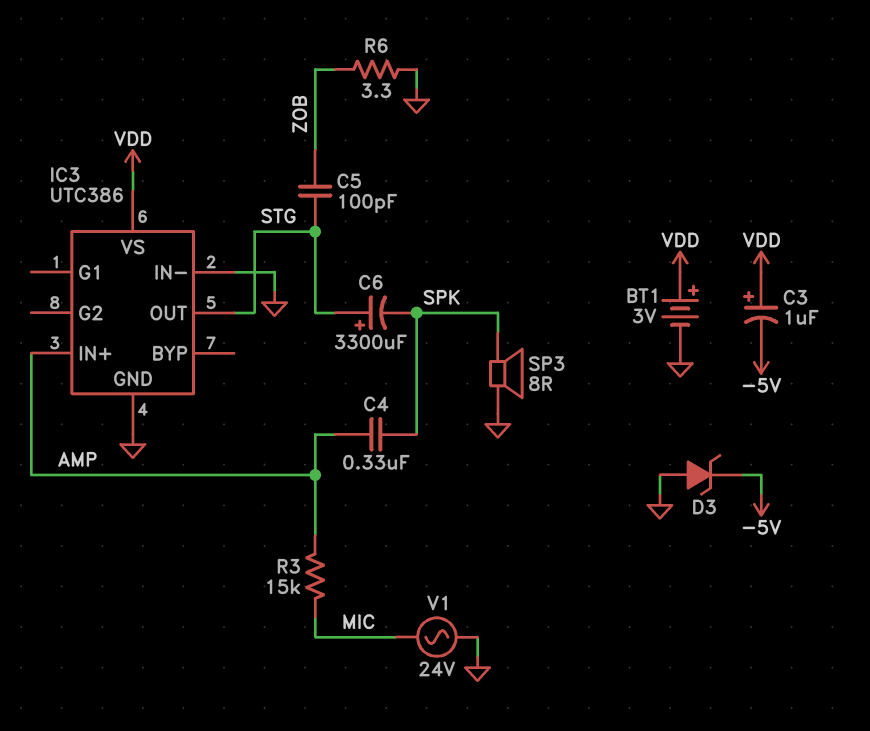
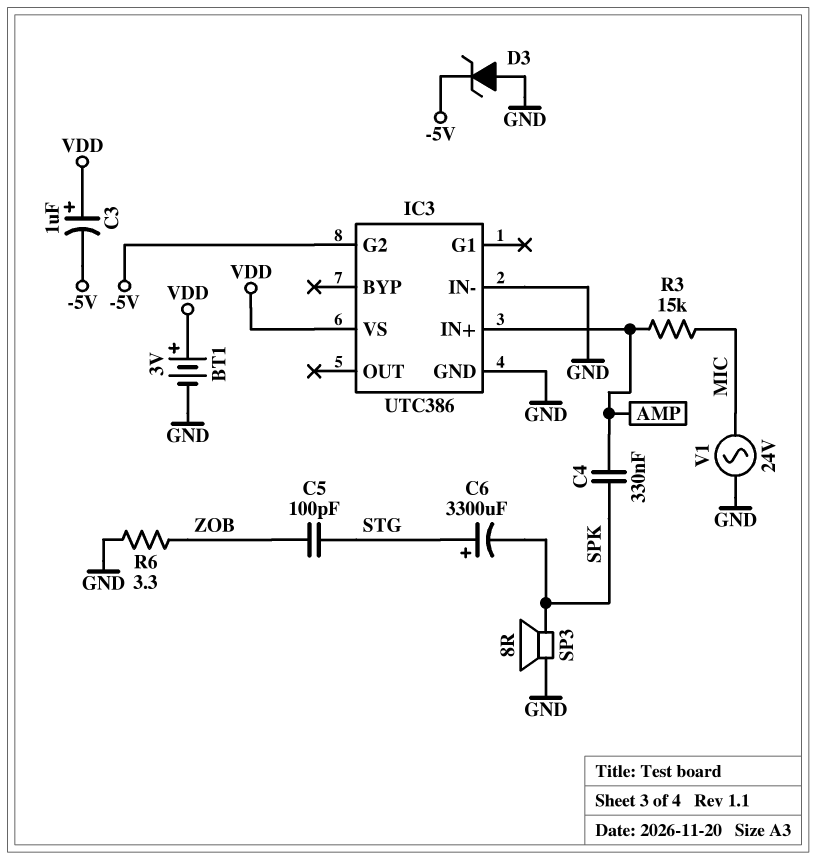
IC3 pin G2: none -> -5V
IC3 pin OUT: STG -> none

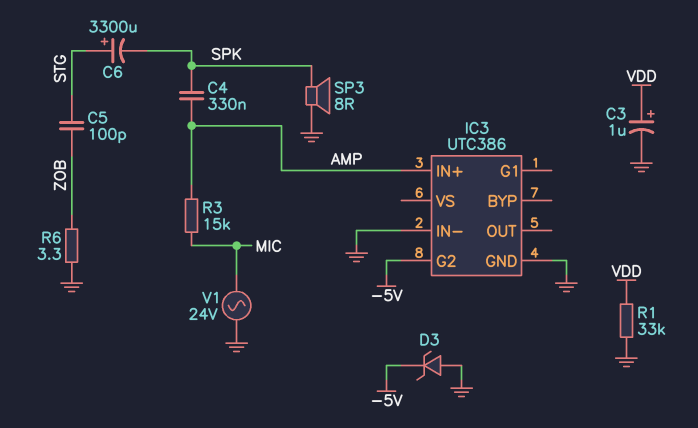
BT1: 3V (plus VDD, minus GND) -> none
C3: 1uF (plus VDD, minus -5V) -> 1uF (plus VDD, minus GND)
IC3 pin VS: VDD -> none
R1: none -> 33k (GND, VDD)

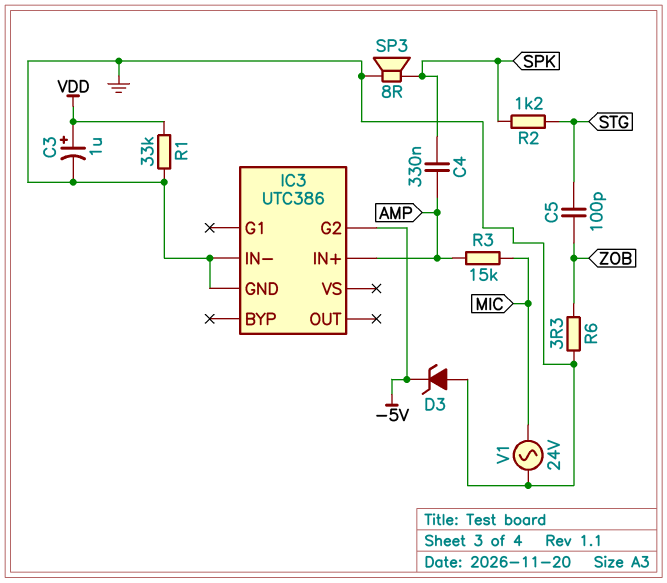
C6: 3300uF (plus STG, minus SPK) -> none
R2: none -> 1.2k (SPK, STG)

